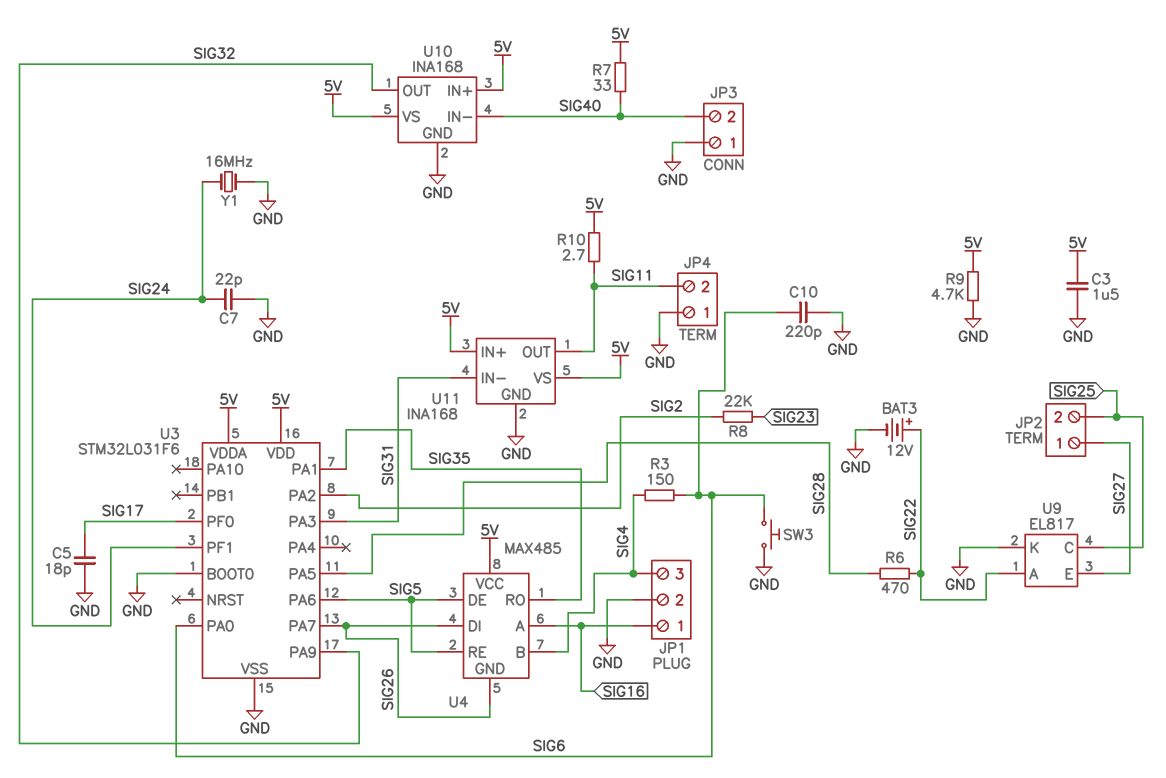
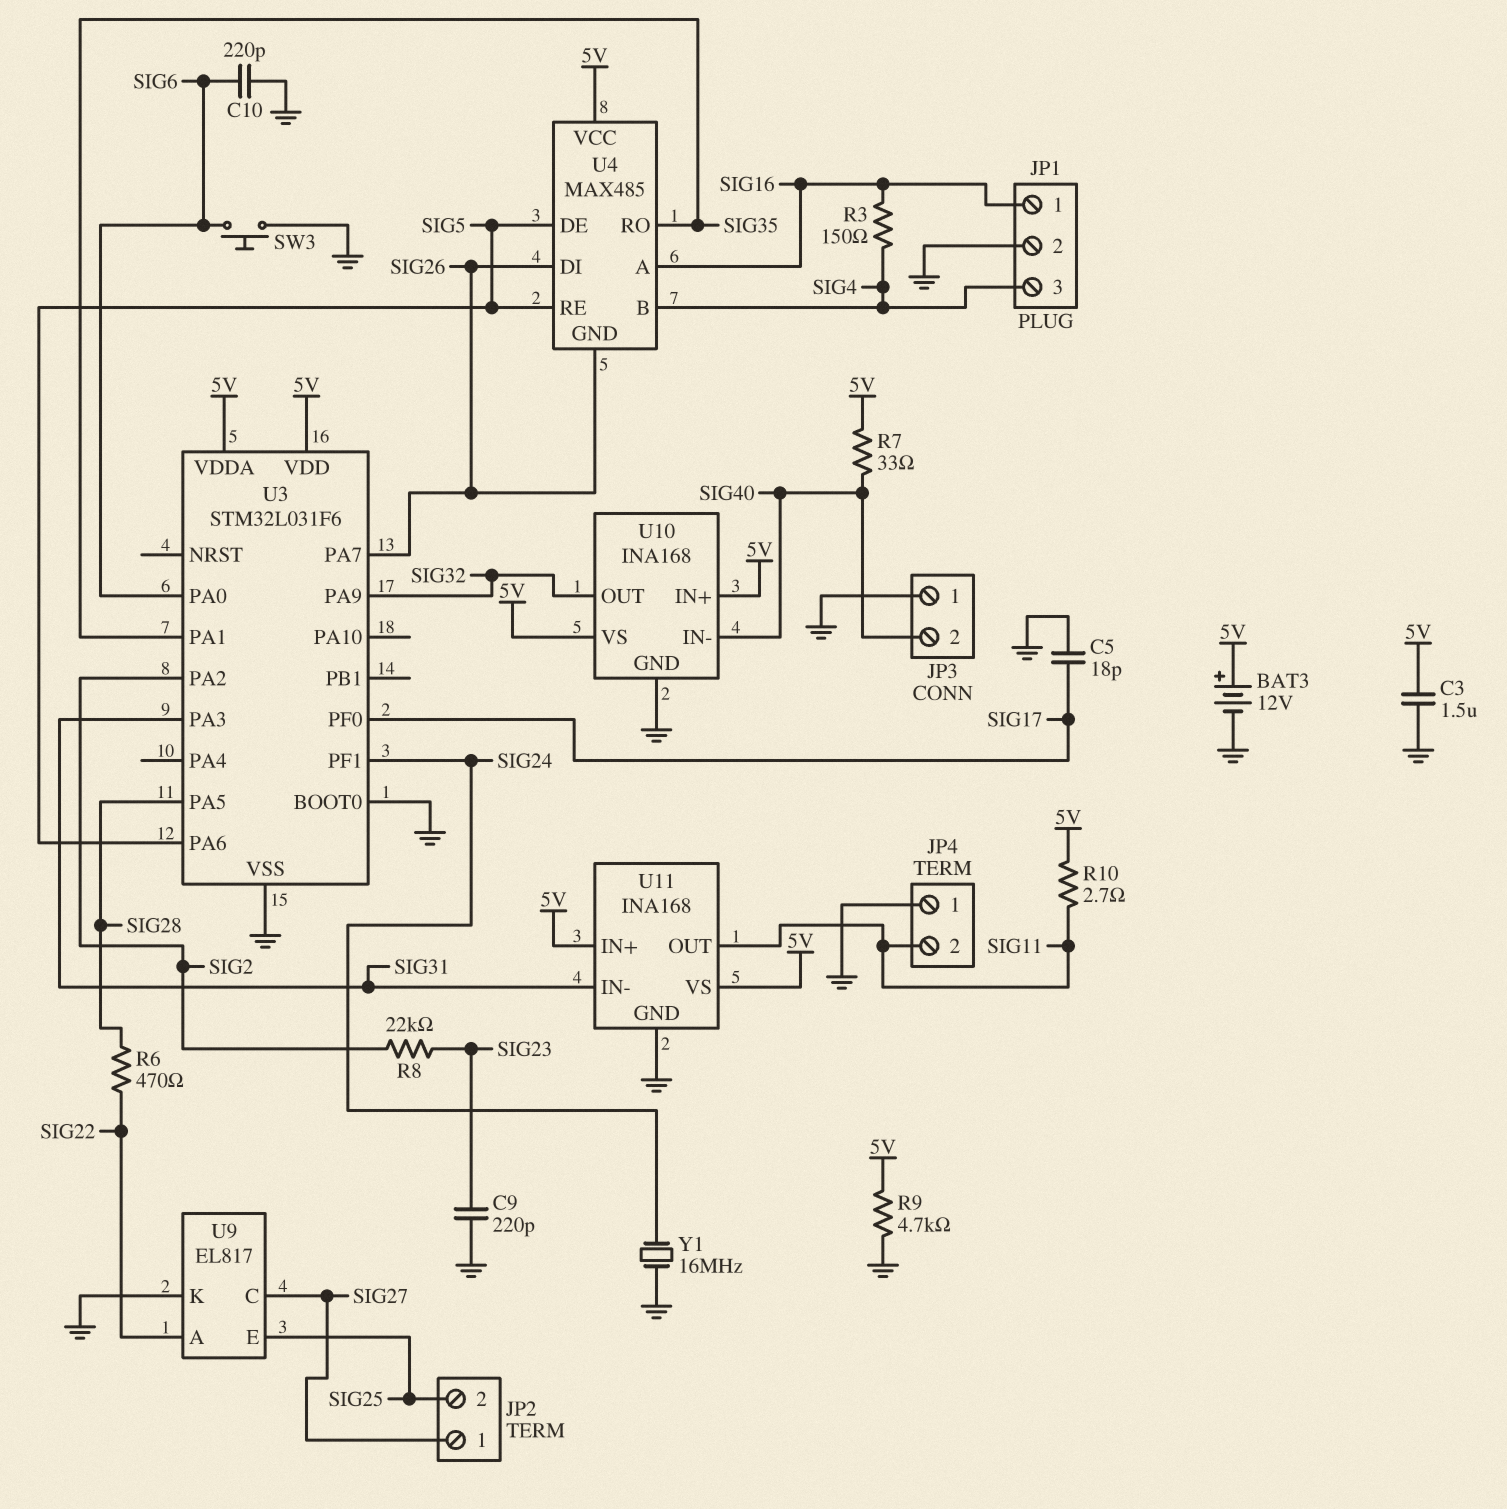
BAT3: 12V (plus SIG22, minus GND) -> 12V (plus 5V, minus GND)
C7: 22pF (GND, SIG24) -> none
C9: none -> 220pF (GND, SIG23)
R3: 150 (SIG4, SIG6) -> 150 (SIG4, SIG16)
U9 pin C: SIG25 -> SIG27
U9 pin E: SIG27 -> SIG25

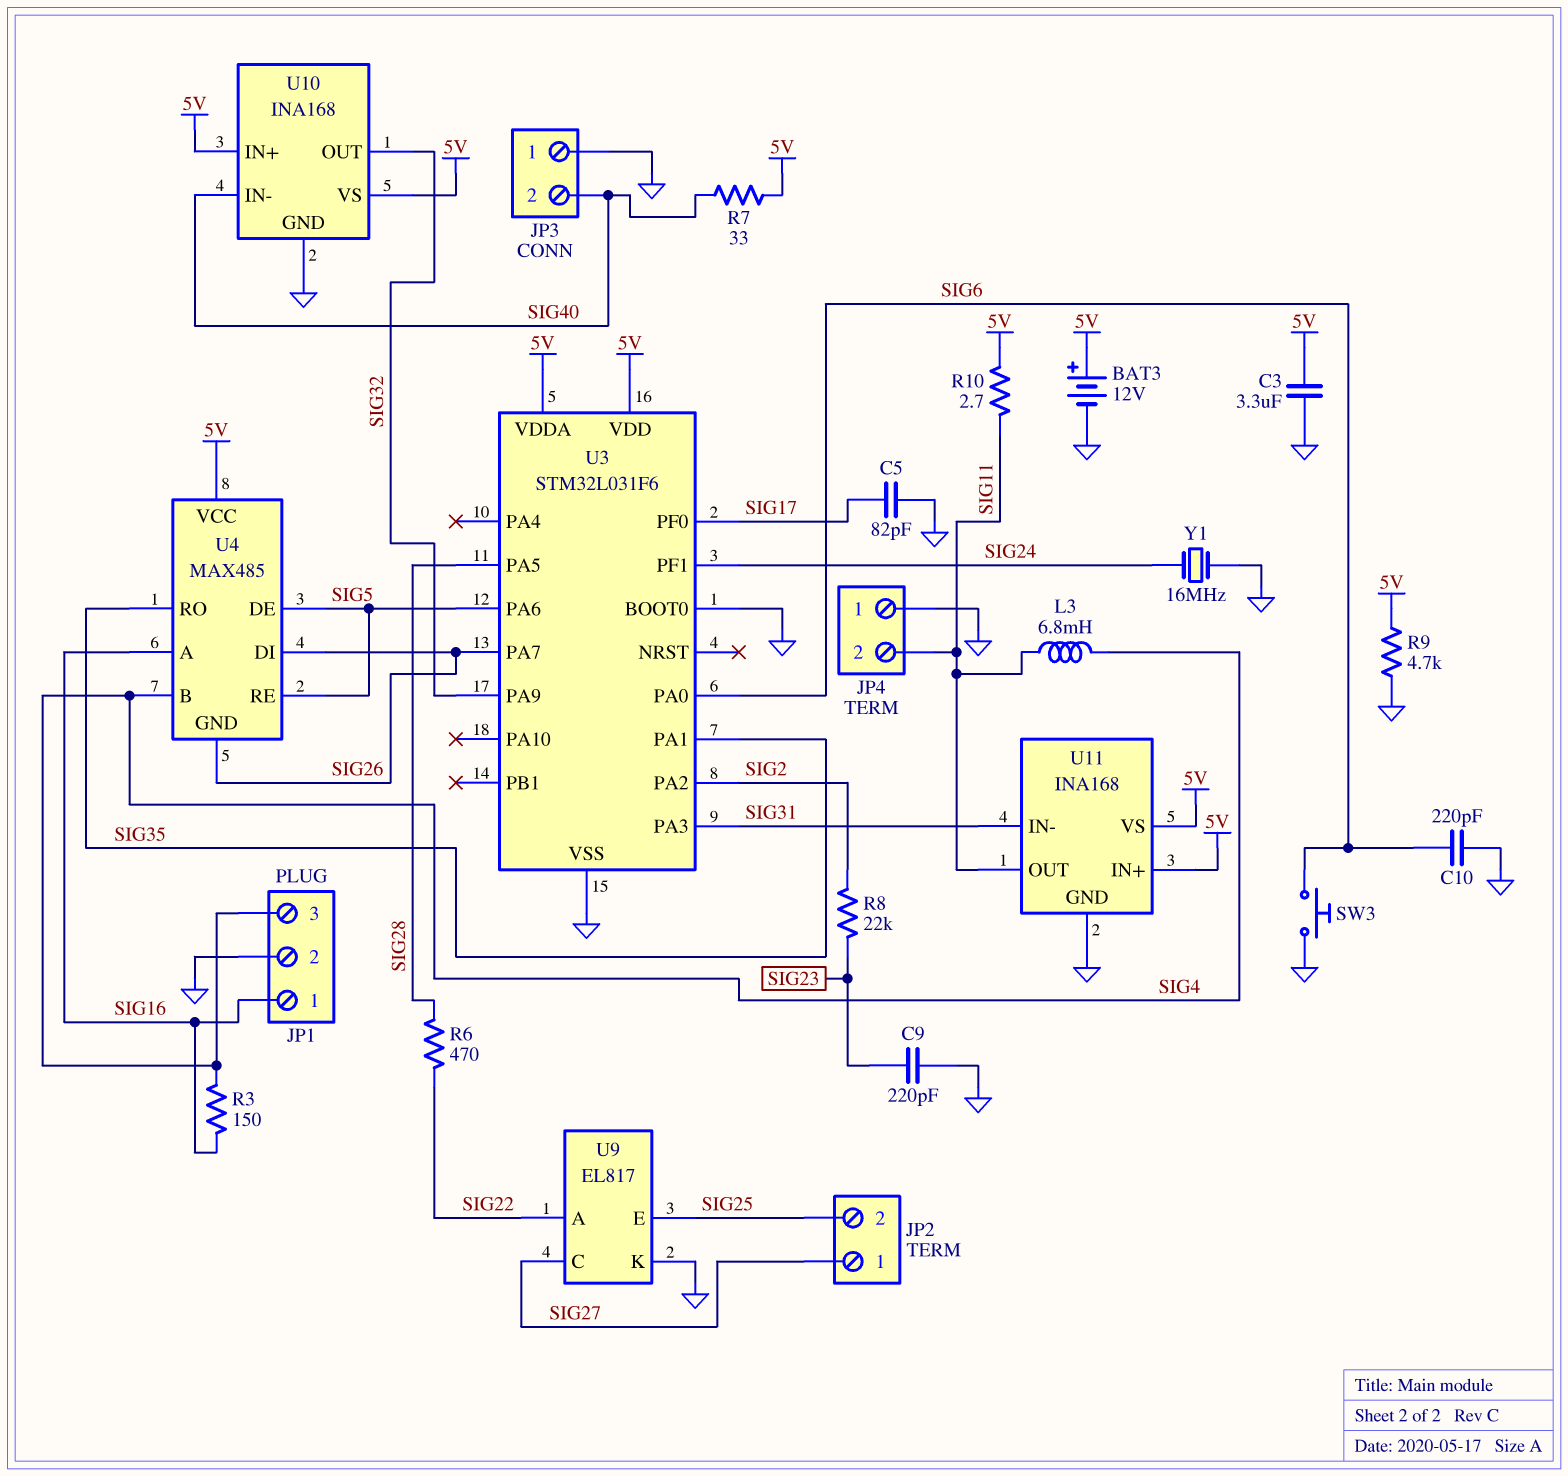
C3: 1.5uF (5V, GND) -> 3.3uF (5V, GND)
C5: 18pF (GND, SIG17) -> 82pF (GND, SIG17)
L3: none -> 6.8mH (SIG4, SIG11)

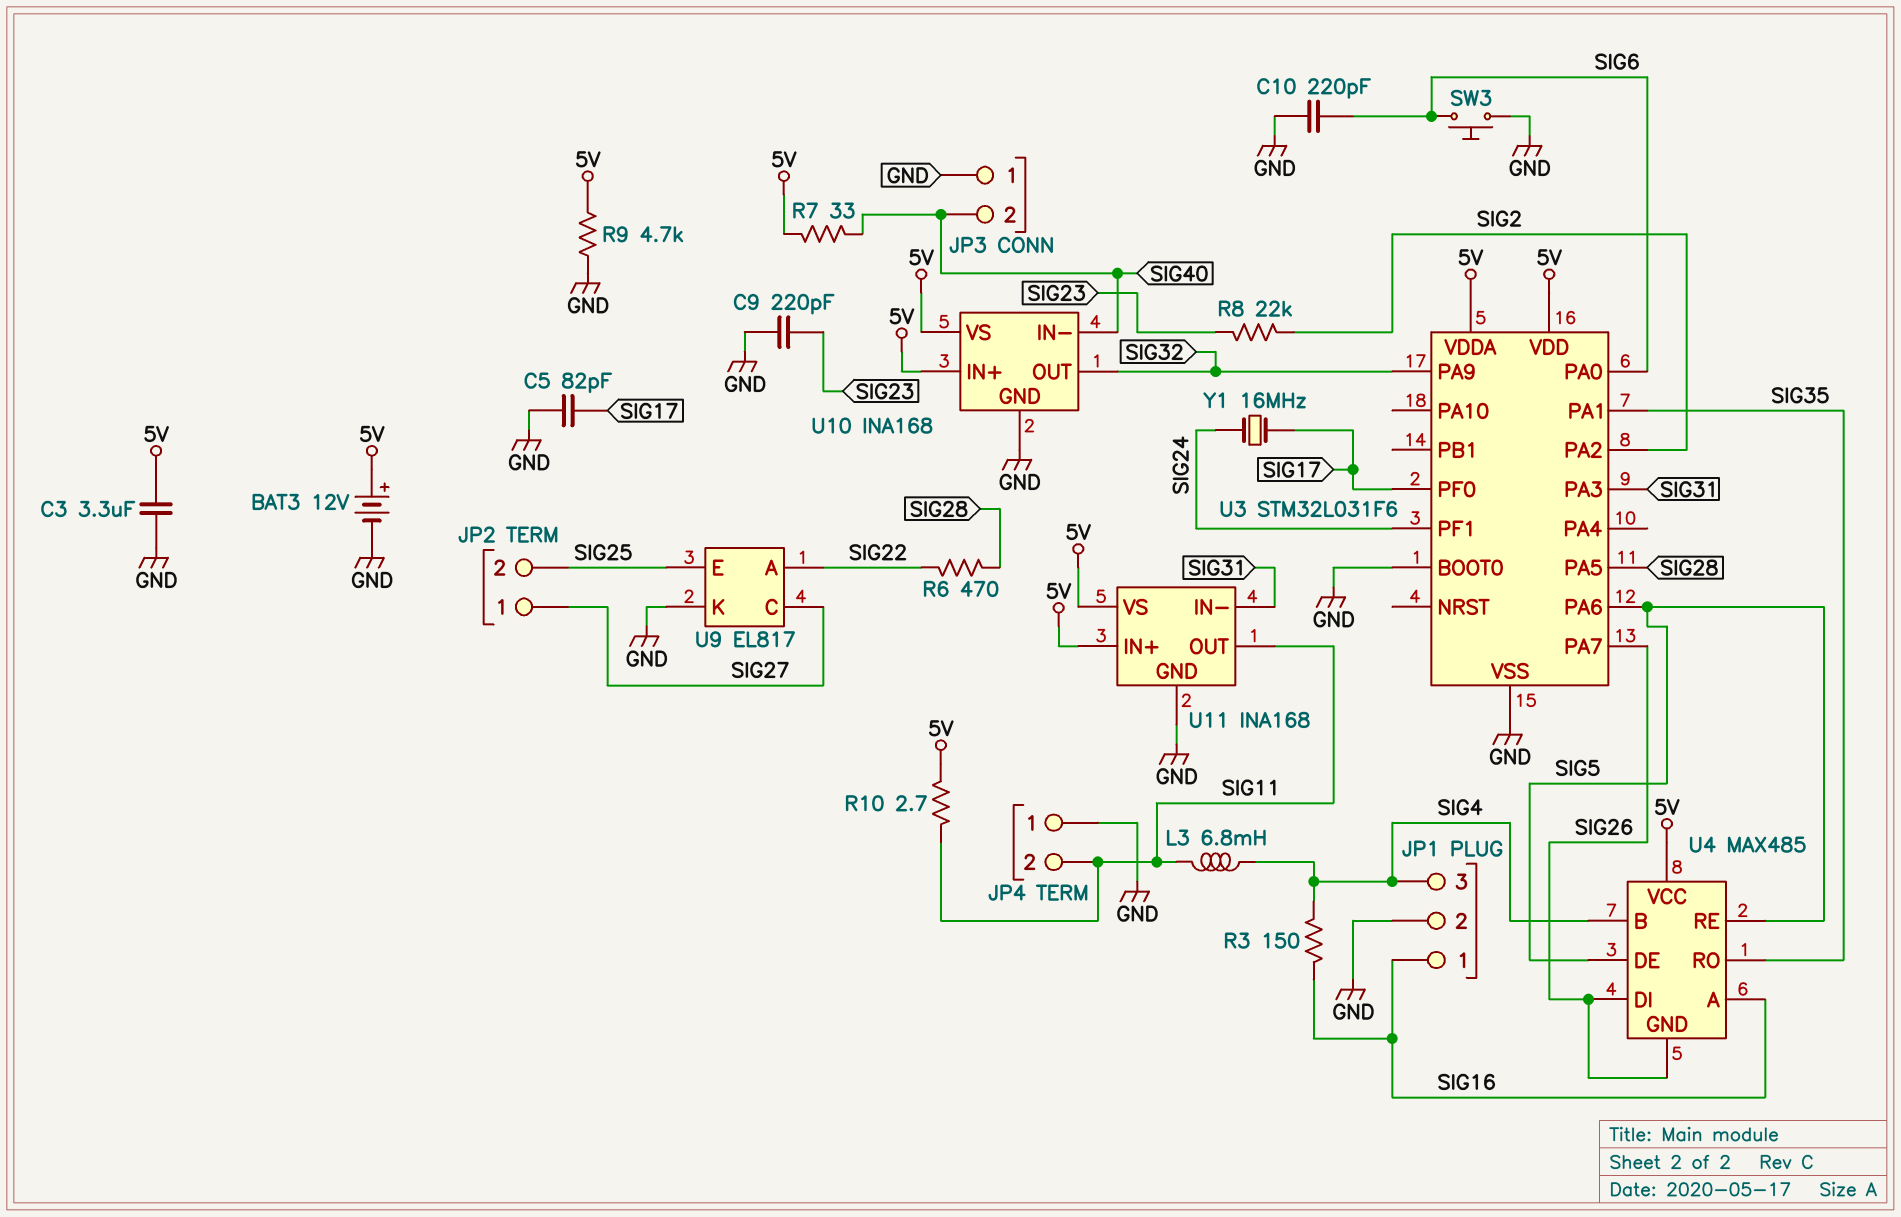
Y1: 16MHz (GND, SIG24) -> 16MHz (SIG17, SIG24)

